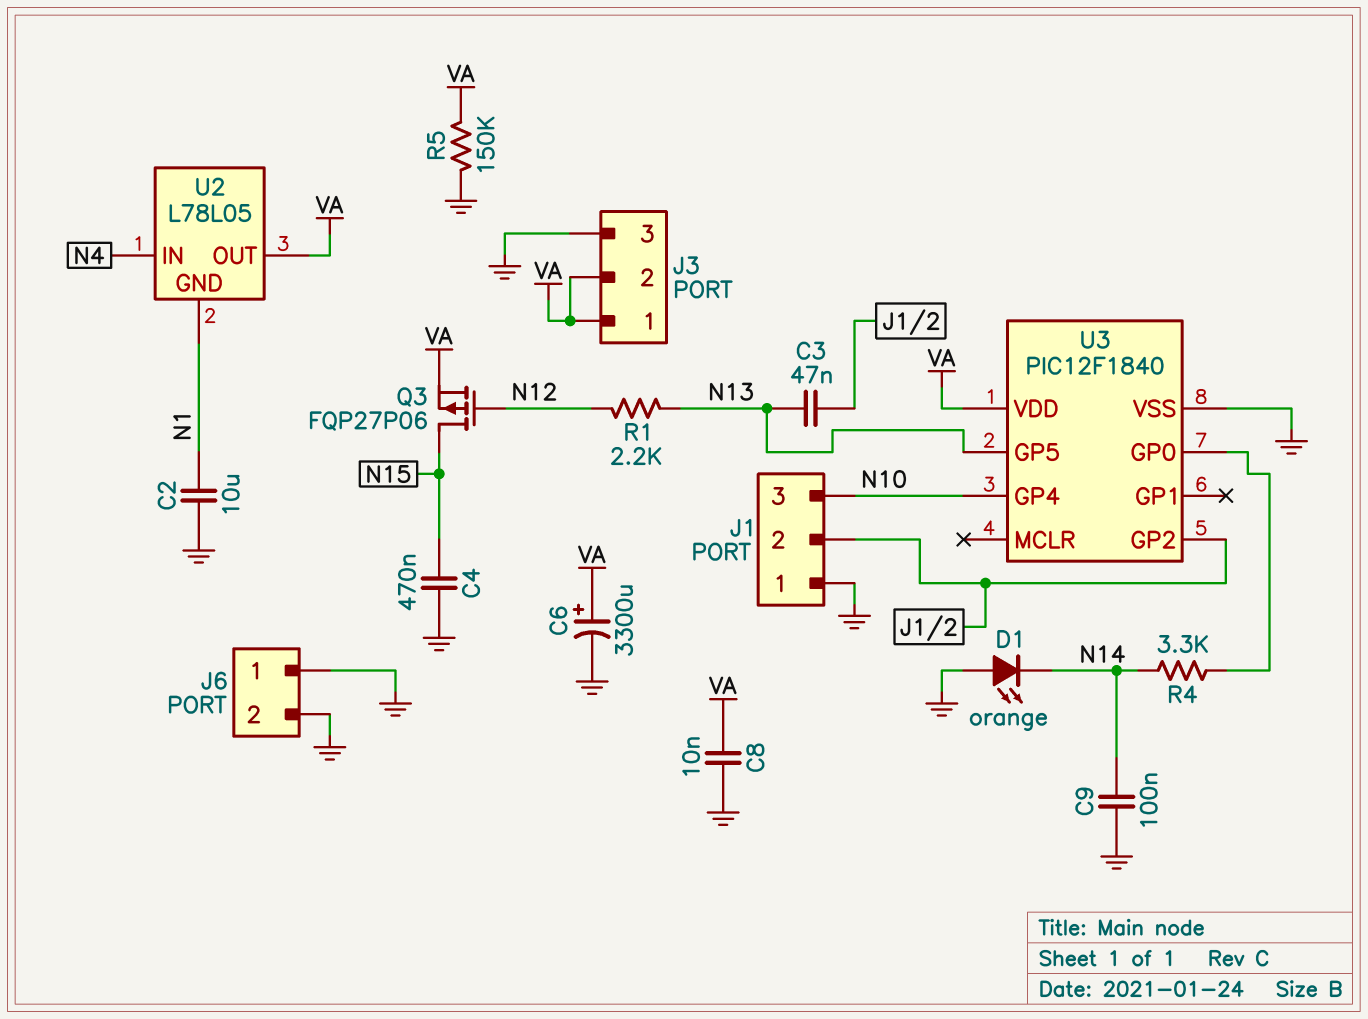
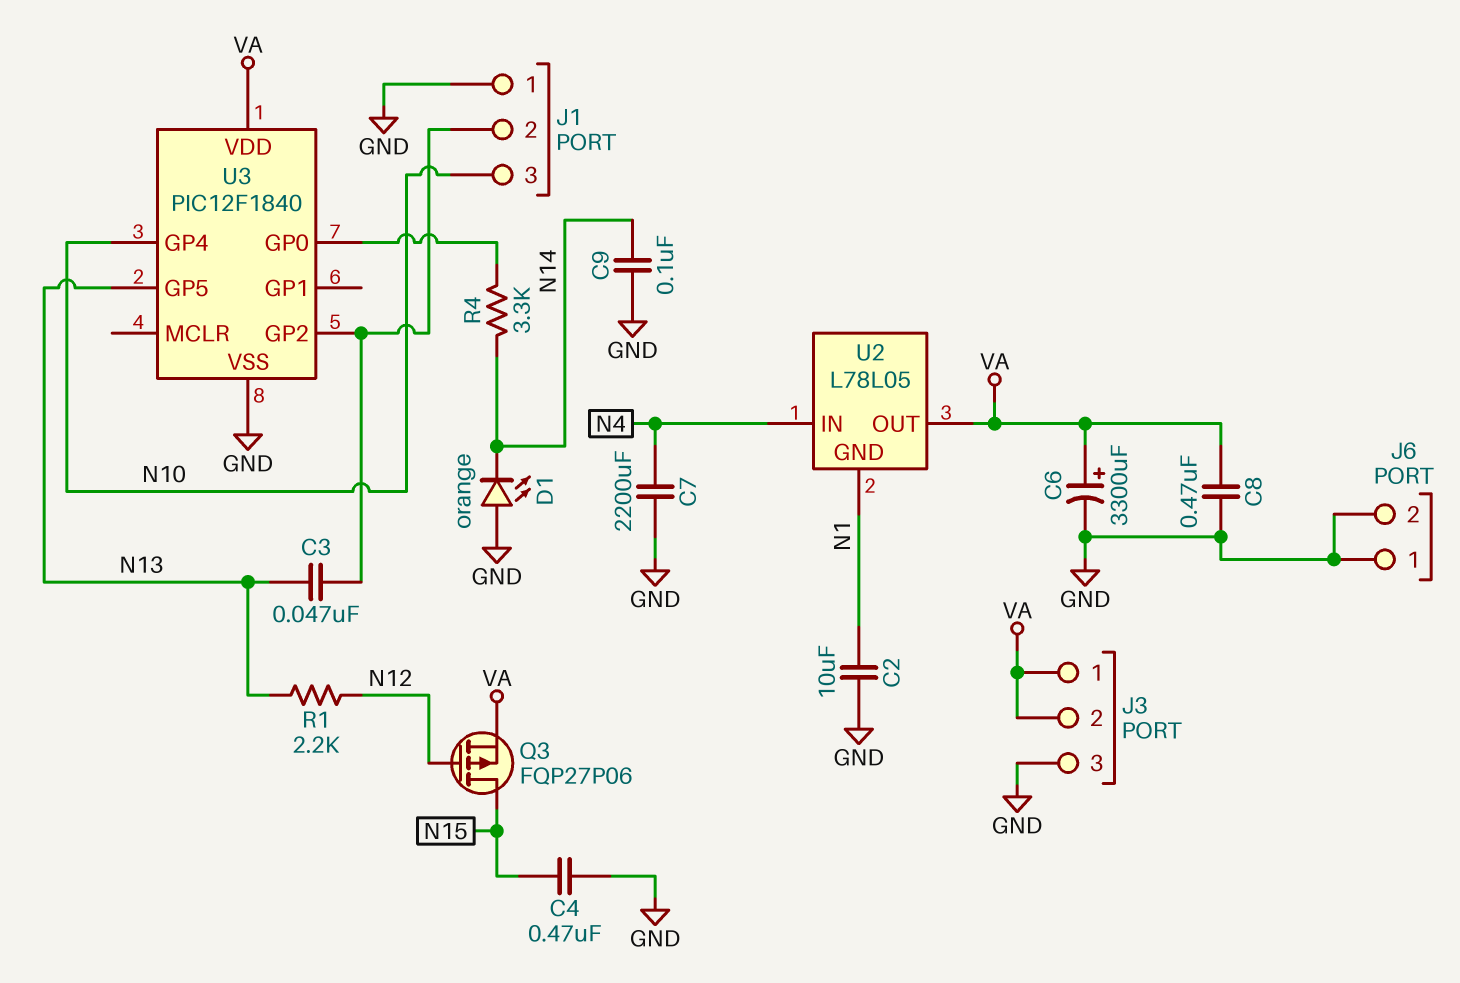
C7: none -> 2200uF (GND, N4)
C8: 10nF (GND, VA) -> 470nF (GND, VA)
R5: 150k (GND, VA) -> none

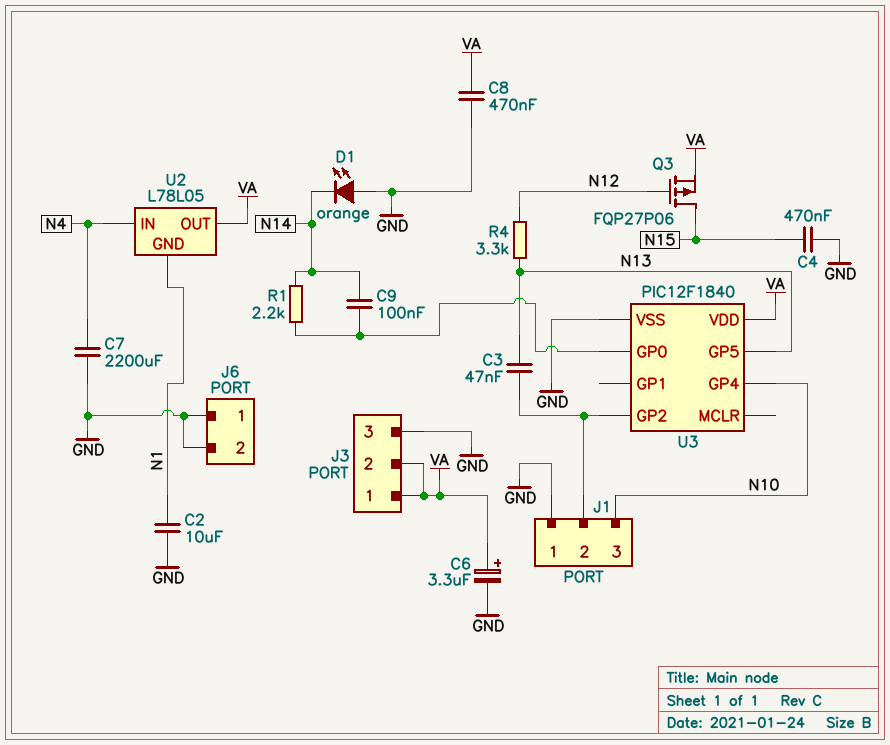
C6: 3300uF (plus VA, minus GND) -> 3.3uF (plus VA, minus GND)
C9: 100nF (GND, N14) -> 100nF (N14, U3/GP0)
R1: 2.2k (N12, N13) -> 2.2k (N14, U3/GP0)
R4: 3.3k (N14, U3/GP0) -> 3.3k (N12, N13)

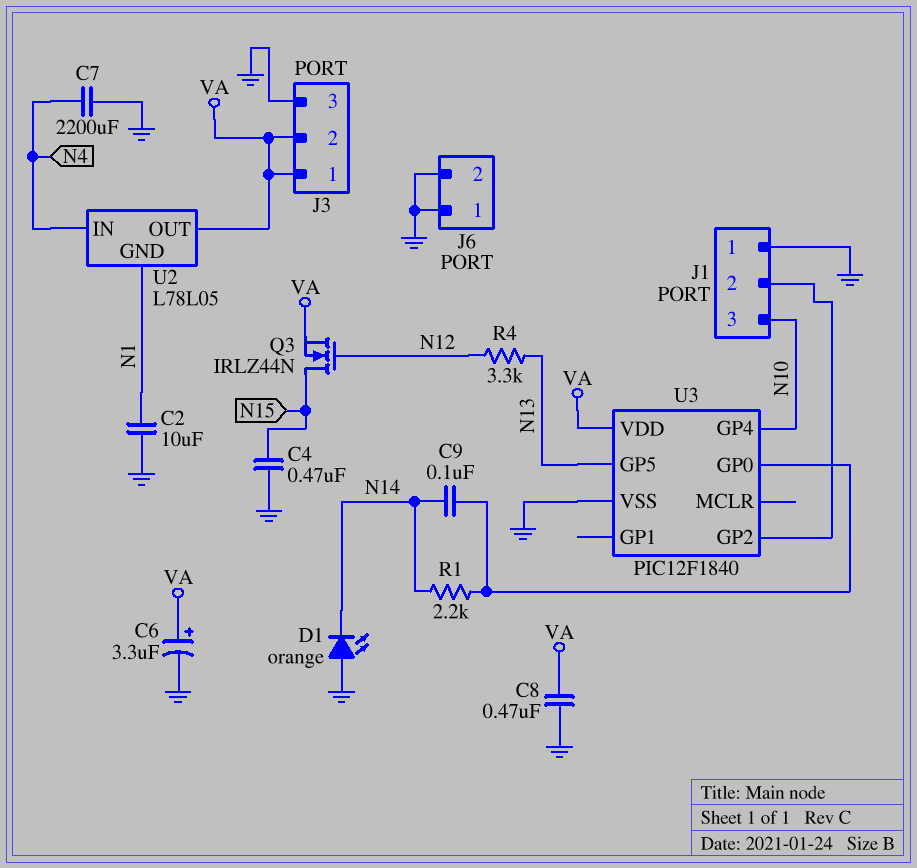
C3: 47nF (J1/2, N13) -> none
Q3: PMOS FQP27P06 (G N12, D N15, S VA) -> NMOS IRLZ44N (G N12, D N15, S VA)

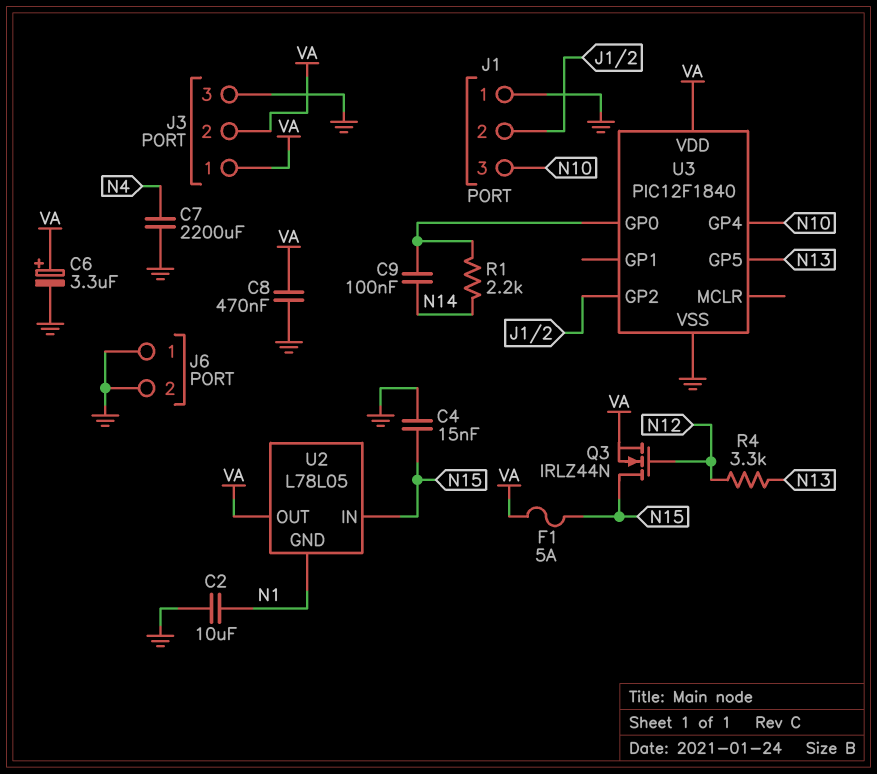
C4: 470nF (GND, N15) -> 15nF (GND, N15)
D1: LED orange (A GND, K N14) -> none
F1: none -> 5A (N15, VA)
U2 pin IN: N4 -> N15

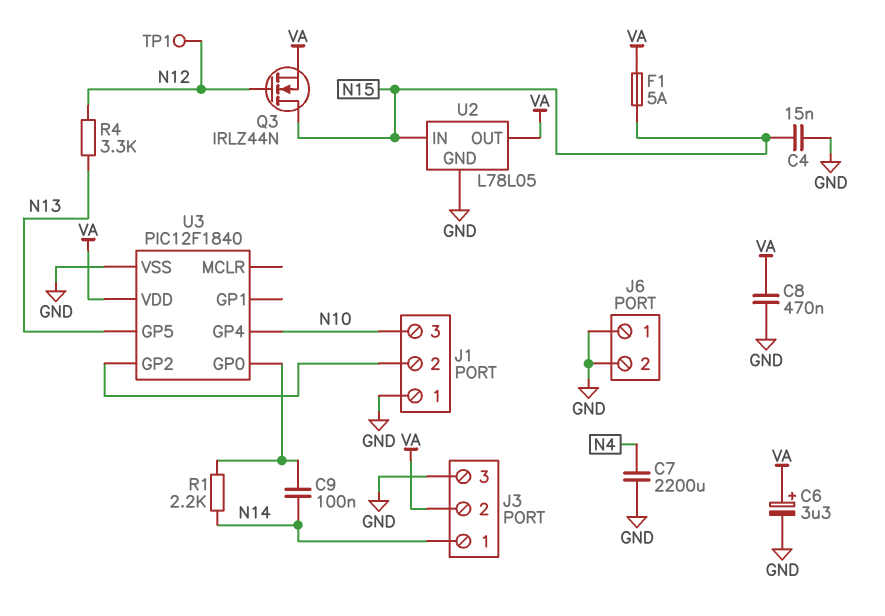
C2: 10uF (GND, N1) -> none
J3 pin 1: VA -> N14
TP1: none -> test point (N12)
U2 pin GND: N1 -> GND

